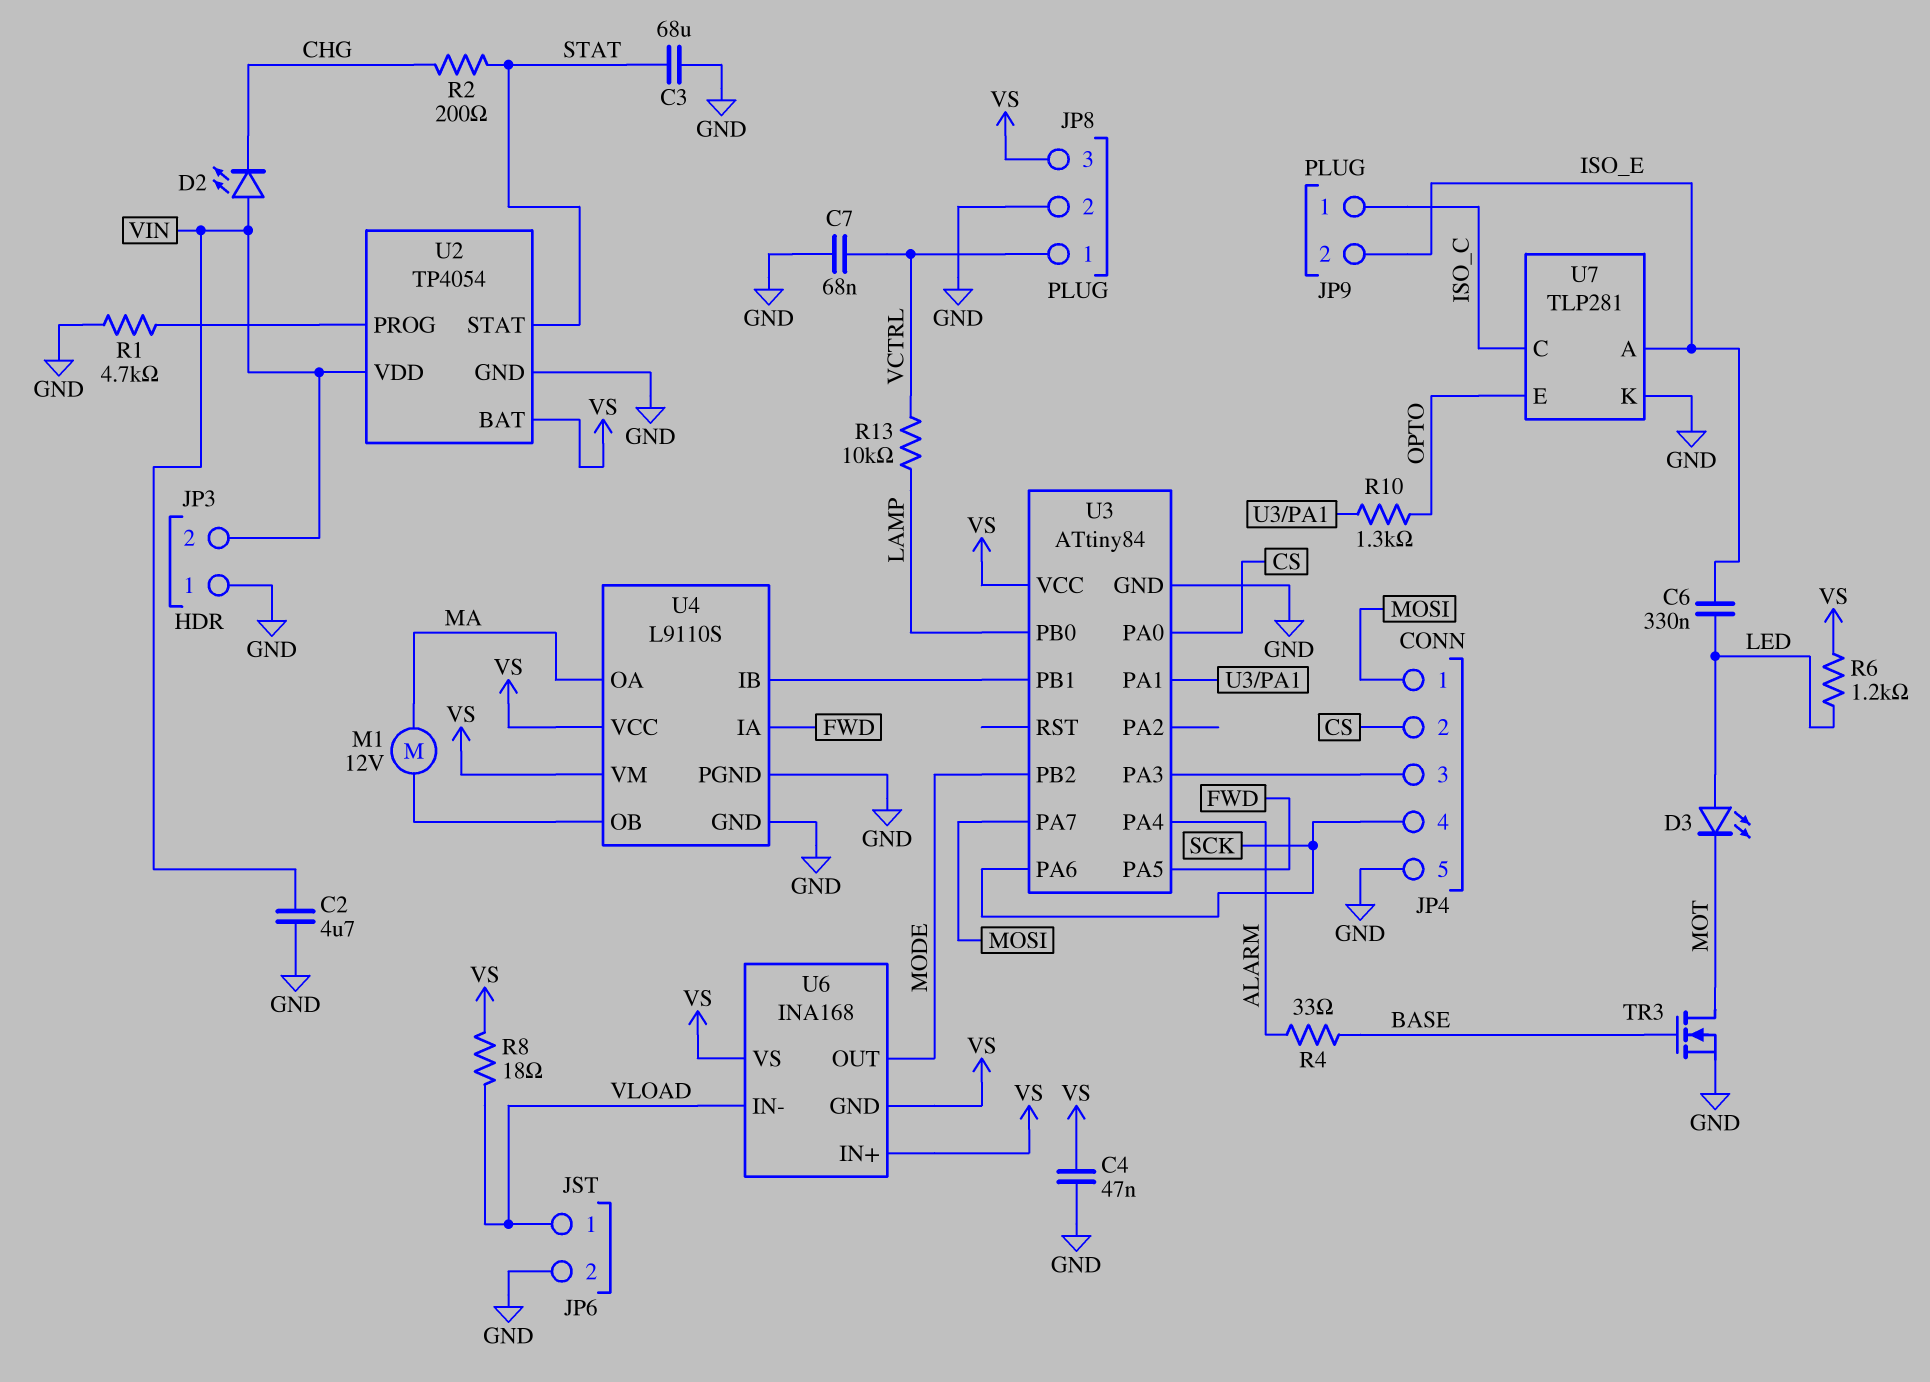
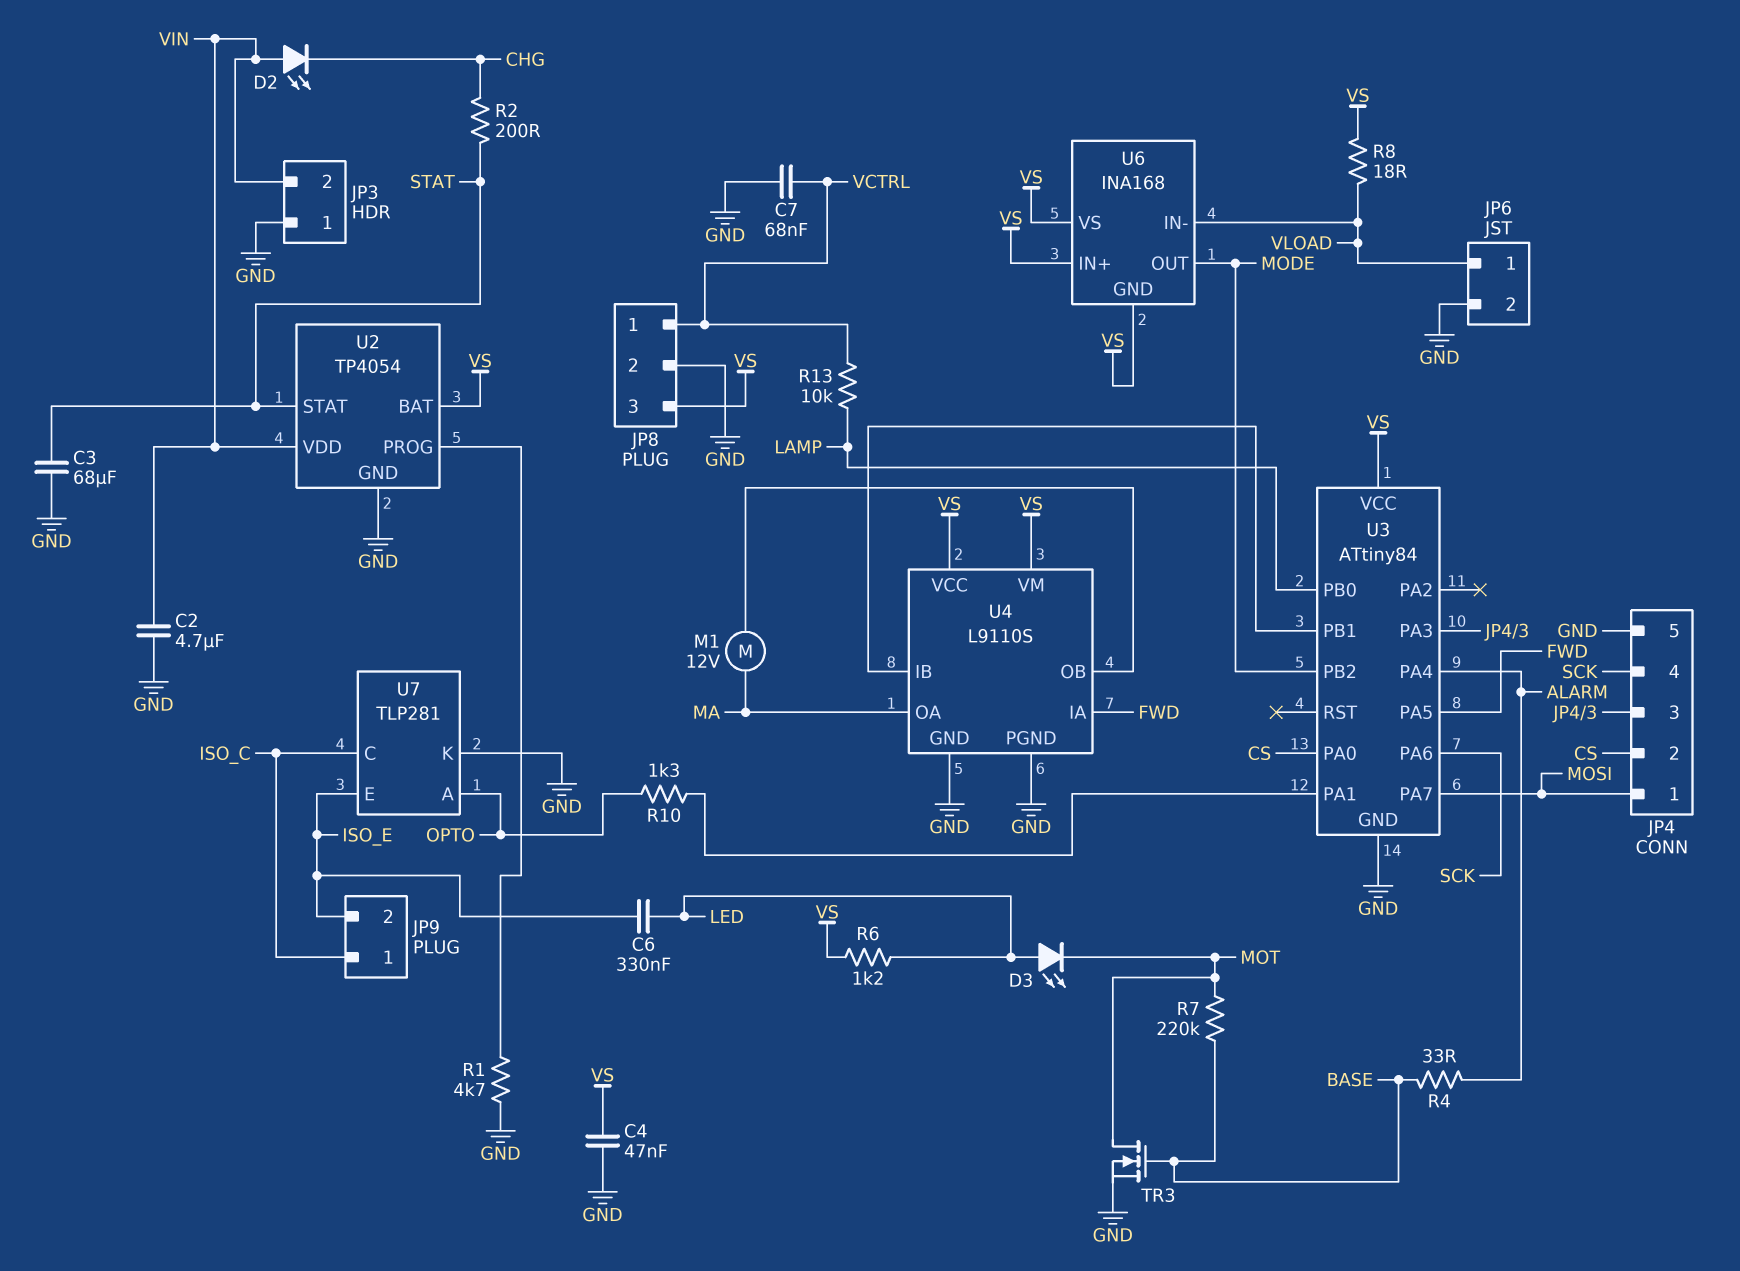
R7: none -> 220k (BASE, MOT)
U7 pin A: ISO_E -> OPTO
U7 pin E: OPTO -> ISO_E

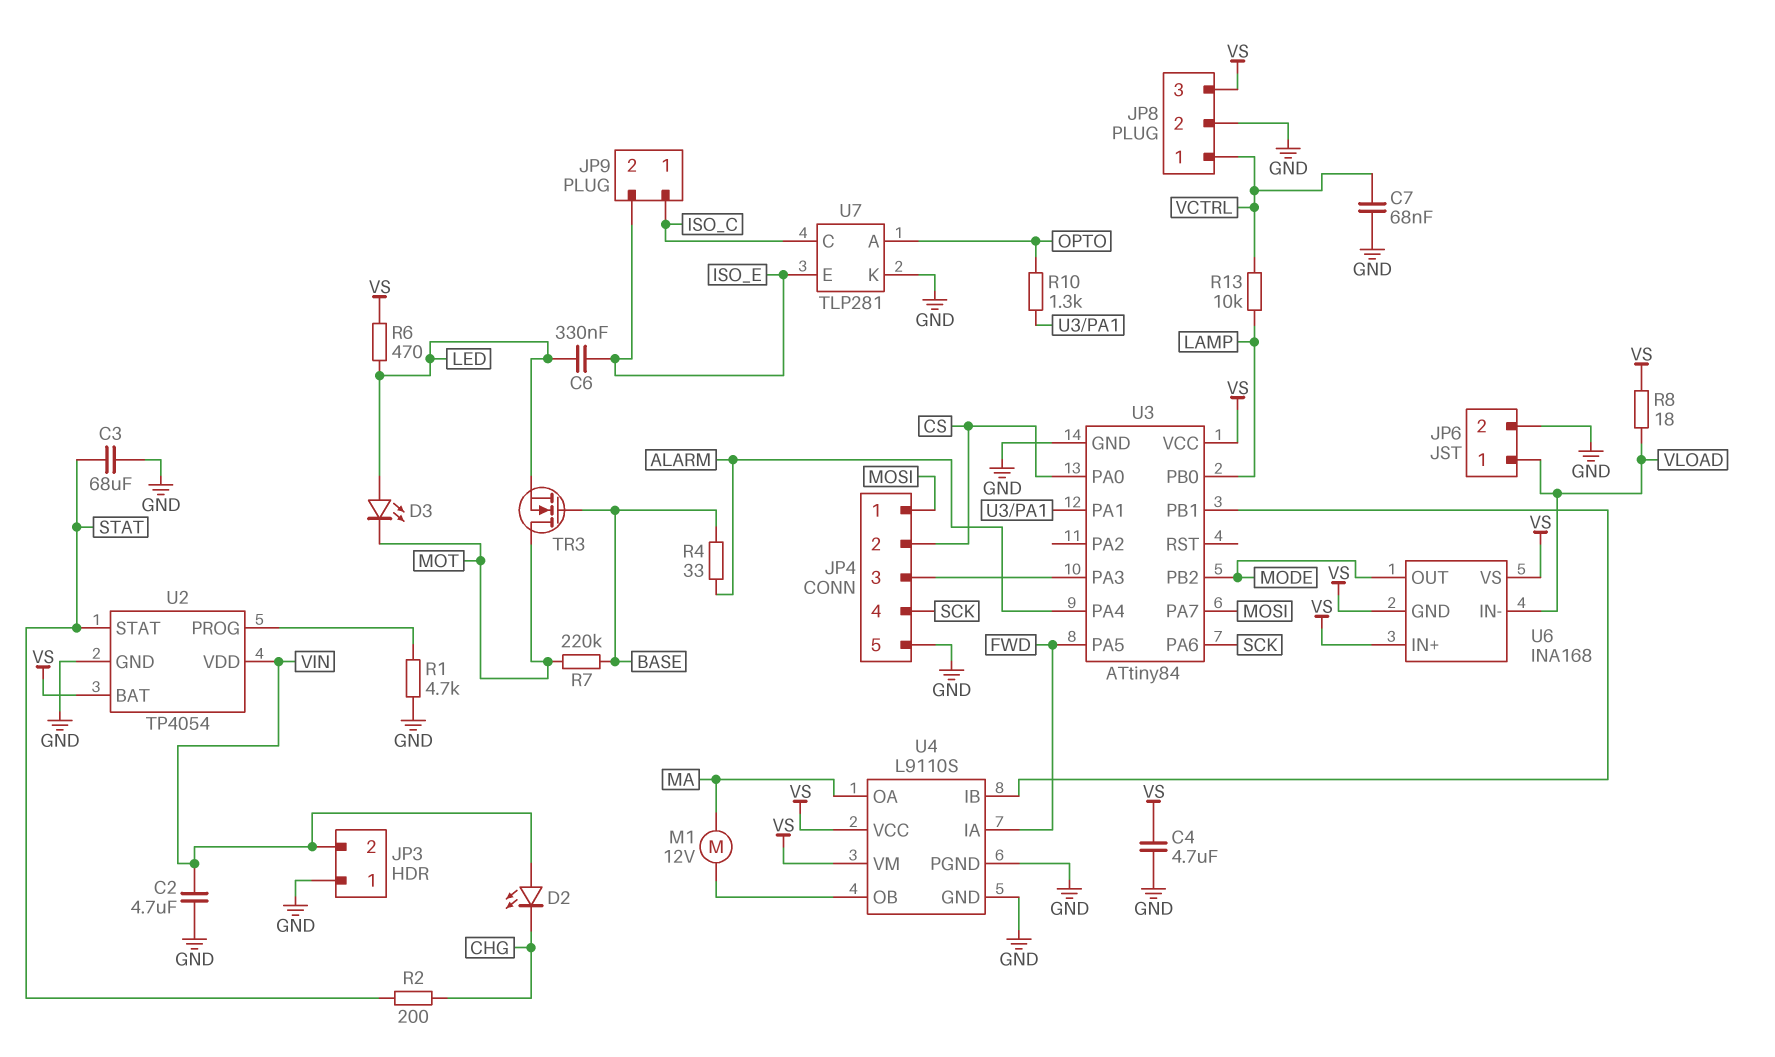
C4: 47nF (GND, VS) -> 4.7uF (GND, VS)
R6: 1.2k (LED, VS) -> 470 (LED, VS)
TR3: NMOS (G BASE, D MOT, S GND) -> NMOS (G BASE, D MOT, S LED)

